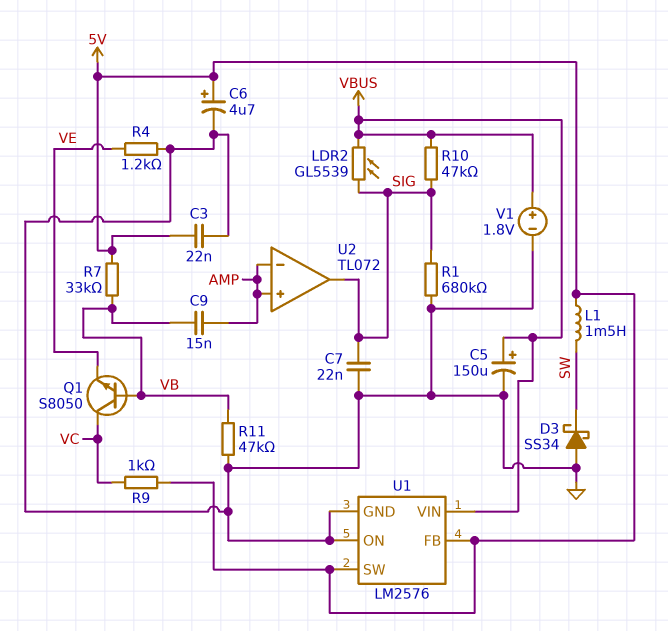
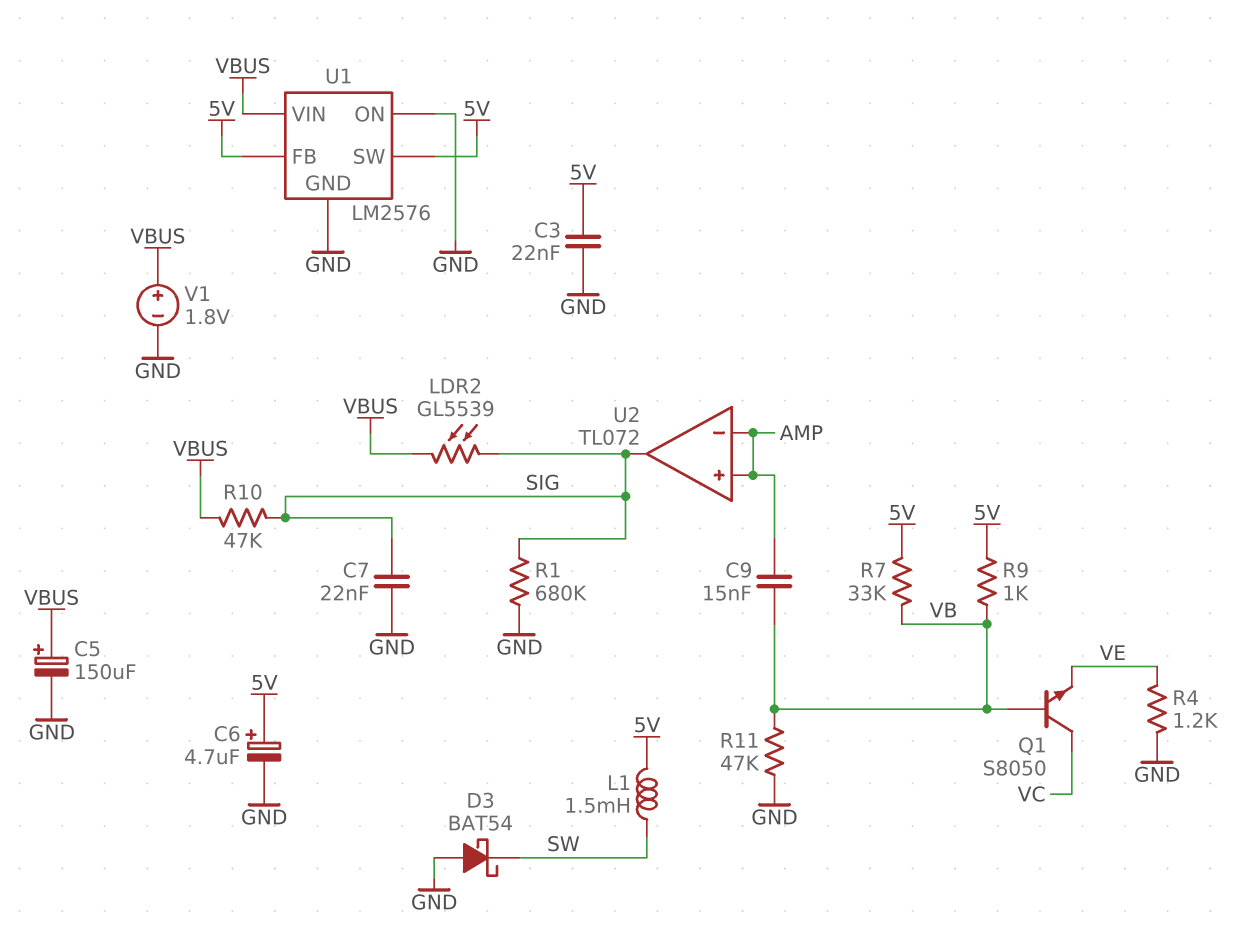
D3: schottky SS34 (A GND, K SW) -> schottky BAT54 (A GND, K SW)
R9: 1k (5V, VC) -> 1k (5V, VB)

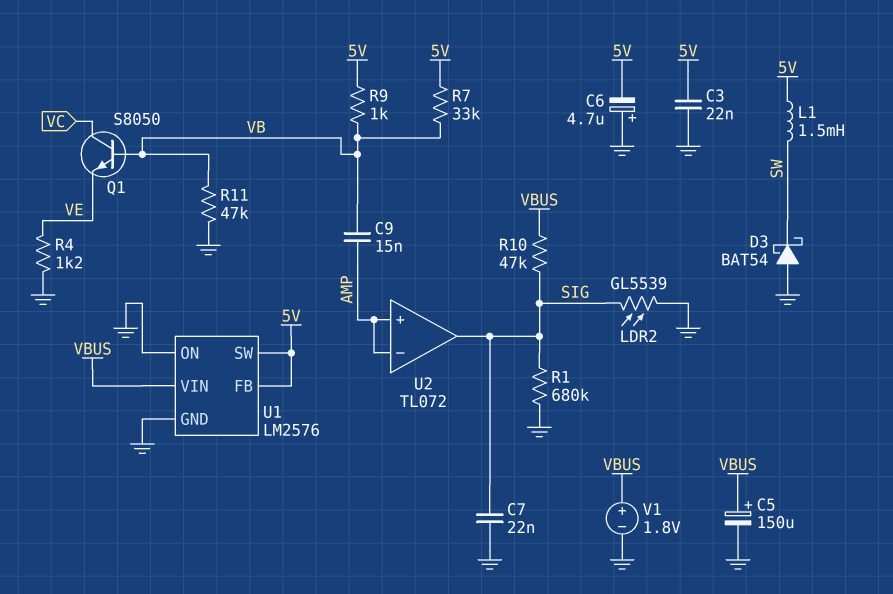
C6: 4.7uF (plus 5V, minus GND) -> 4.7uF (plus GND, minus 5V)
LDR2: GL5539 (SIG, VBUS) -> GL5539 (GND, SIG)

